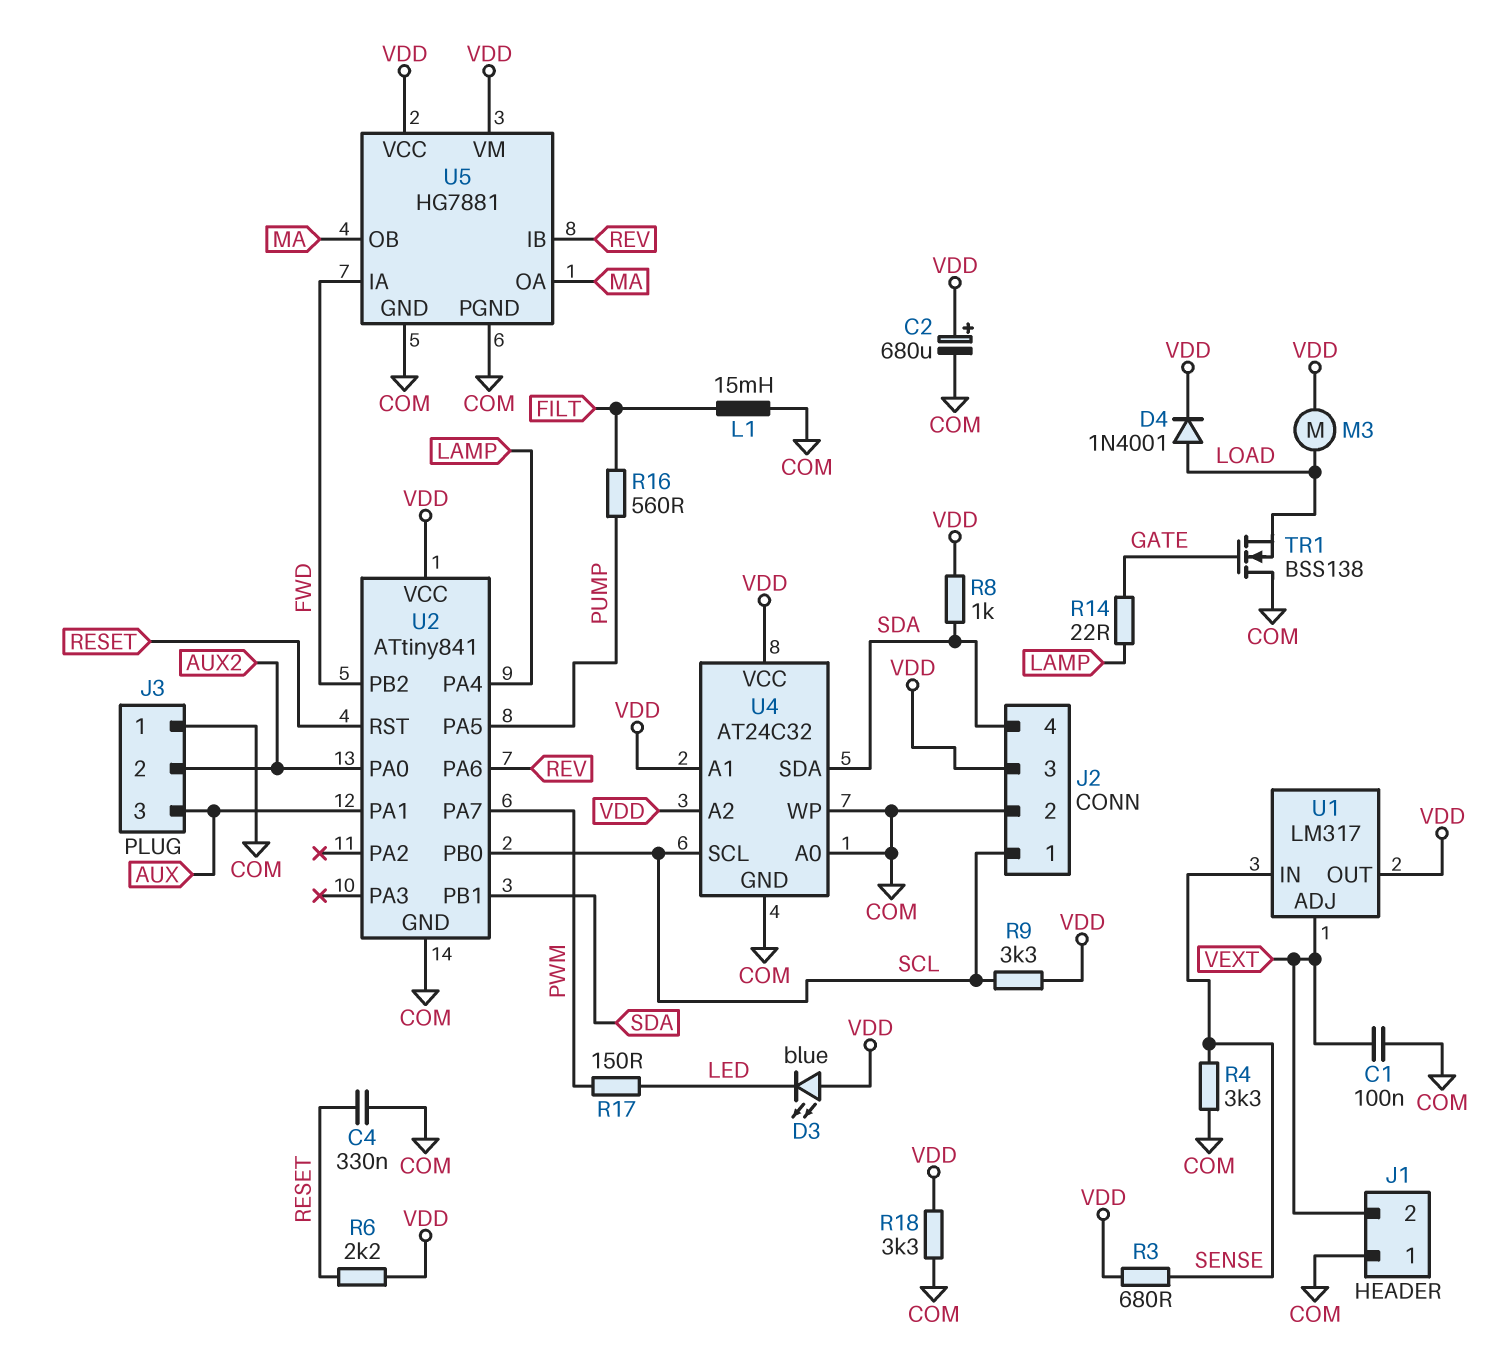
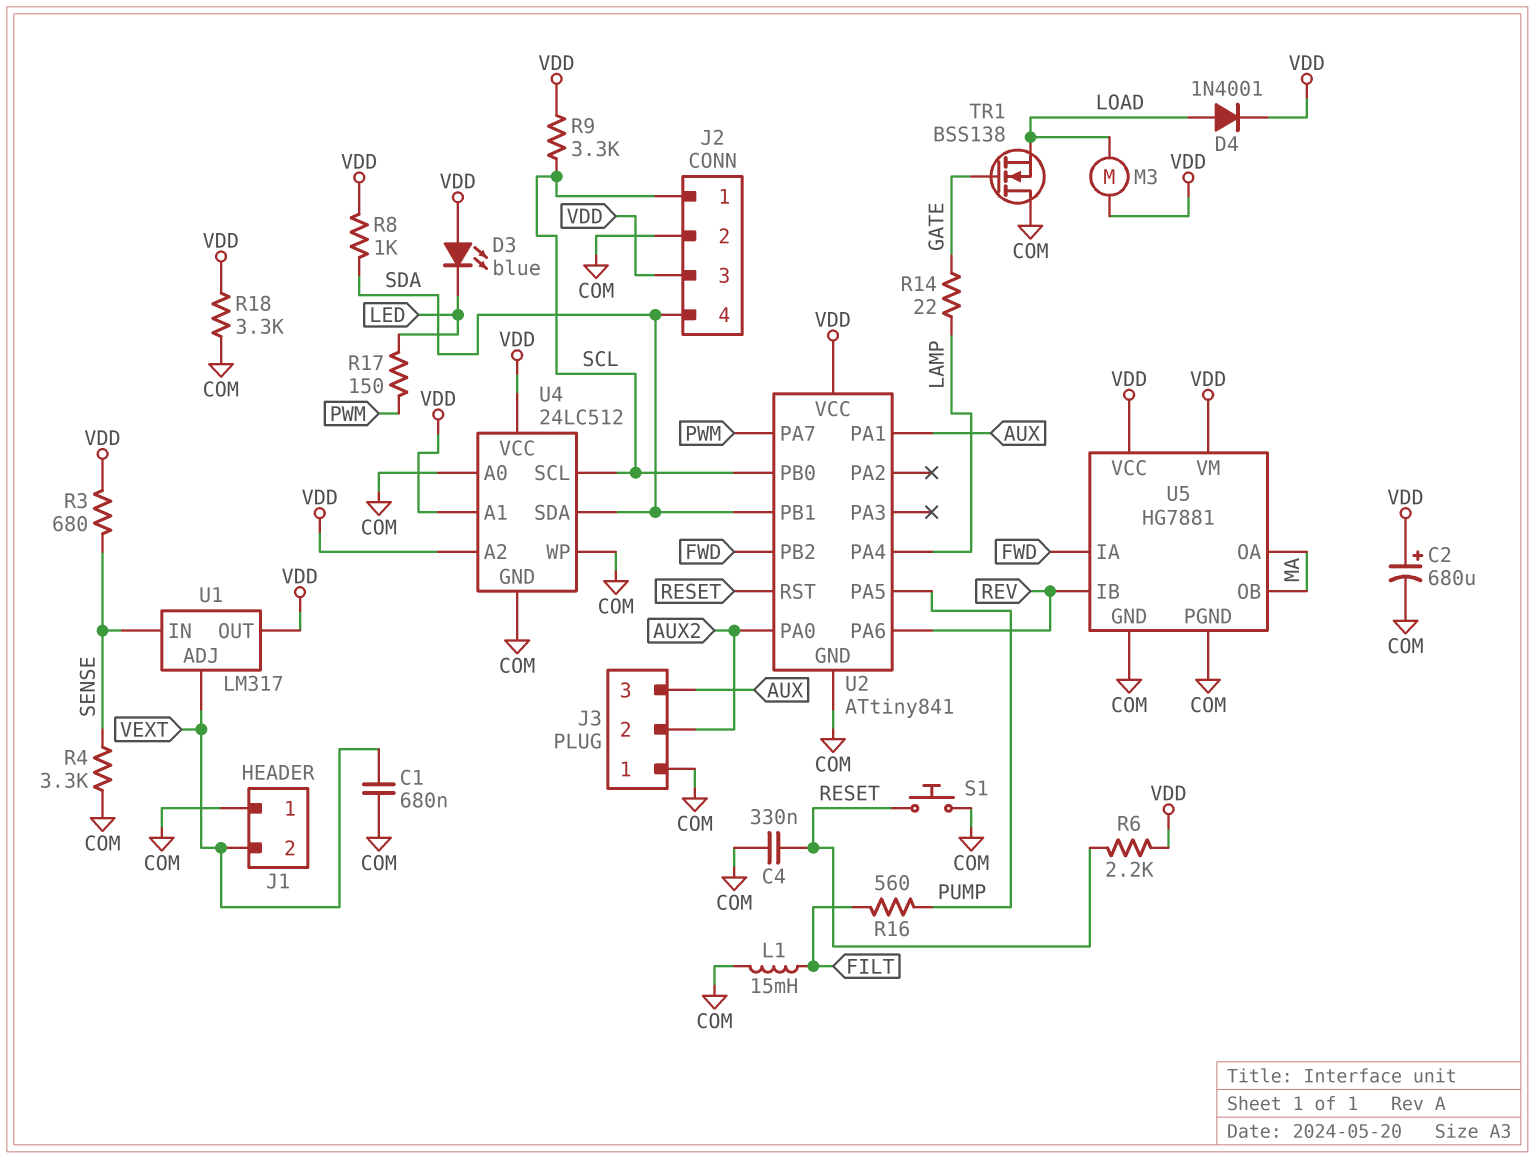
C1: 100nF (COM, VEXT) -> 680nF (COM, VEXT)
S1: none -> button (COM, RESET)
U4: AT24C32 -> 24LC512

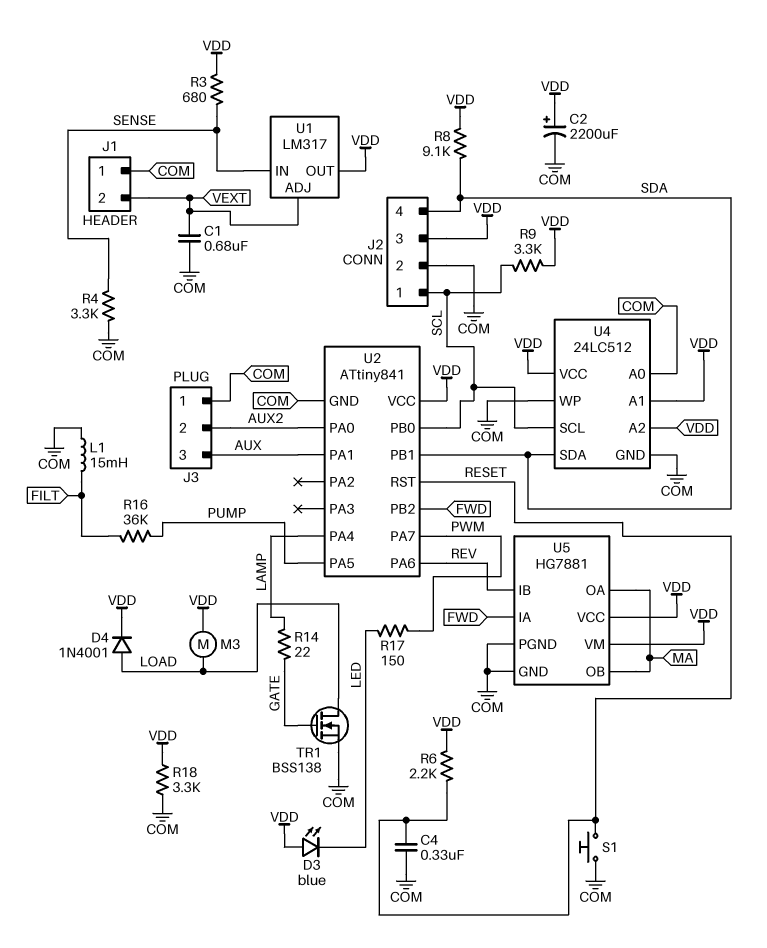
C2: 680uF (plus VDD, minus COM) -> 2200uF (plus VDD, minus COM)
R8: 1k (SDA, VDD) -> 9.1k (SDA, VDD)
R16: 560 (FILT, PUMP) -> 36k (FILT, PUMP)
TR1: NMOS BSS138 (G GATE, D COM, S LOAD) -> NMOS BSS138 (G GATE, D LOAD, S COM)

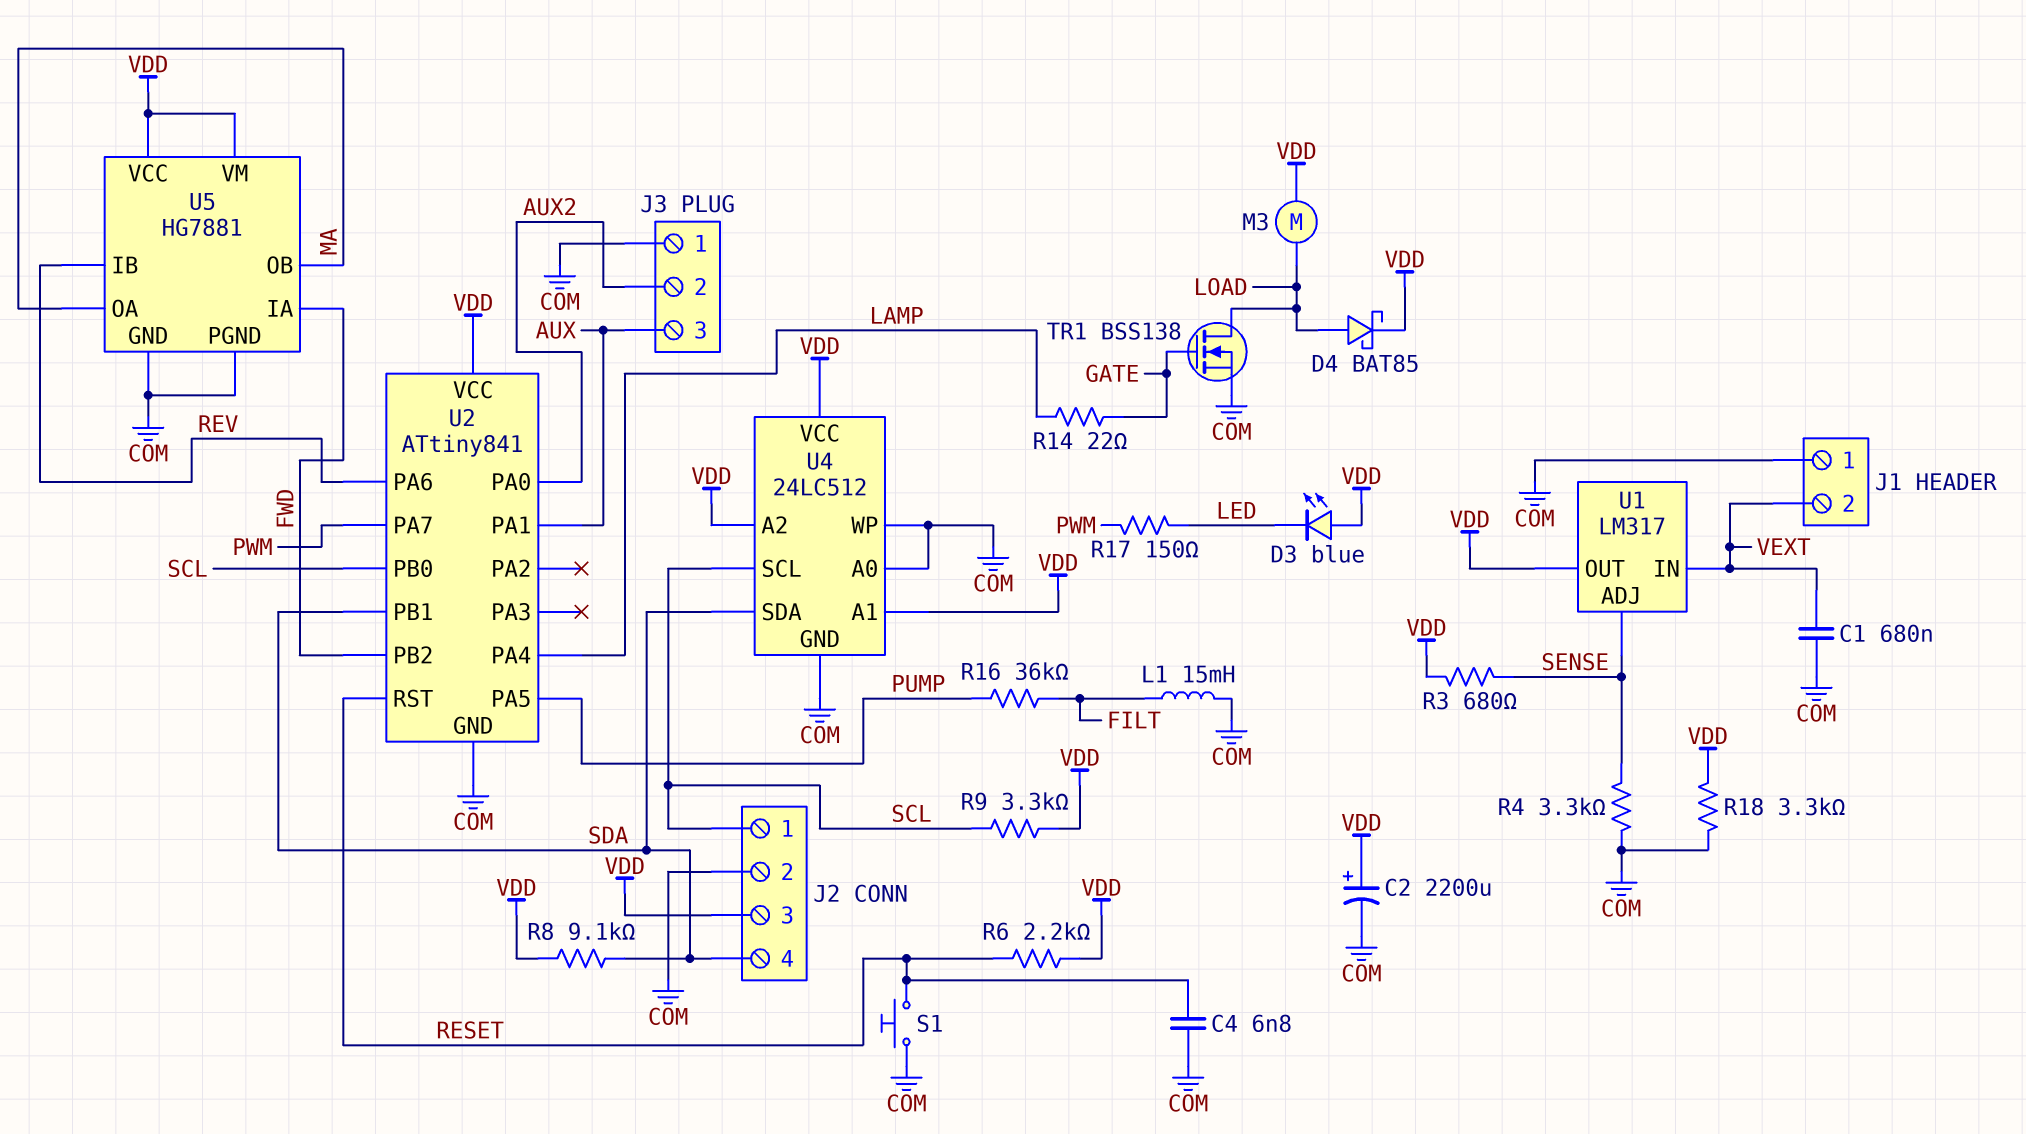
C4: 330nF (COM, RESET) -> 6.8nF (COM, RESET)
D4: diode 1N4001 (A LOAD, K VDD) -> schottky BAT85 (A LOAD, K VDD)
U1 pin ADJ: VEXT -> SENSE
U1 pin IN: SENSE -> VEXT

